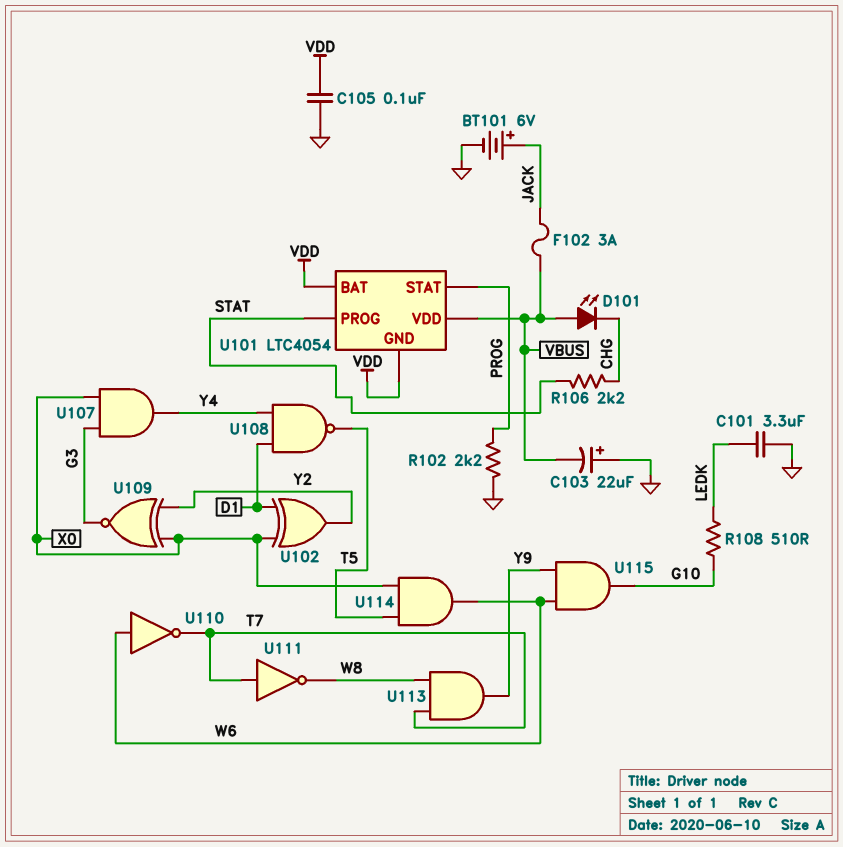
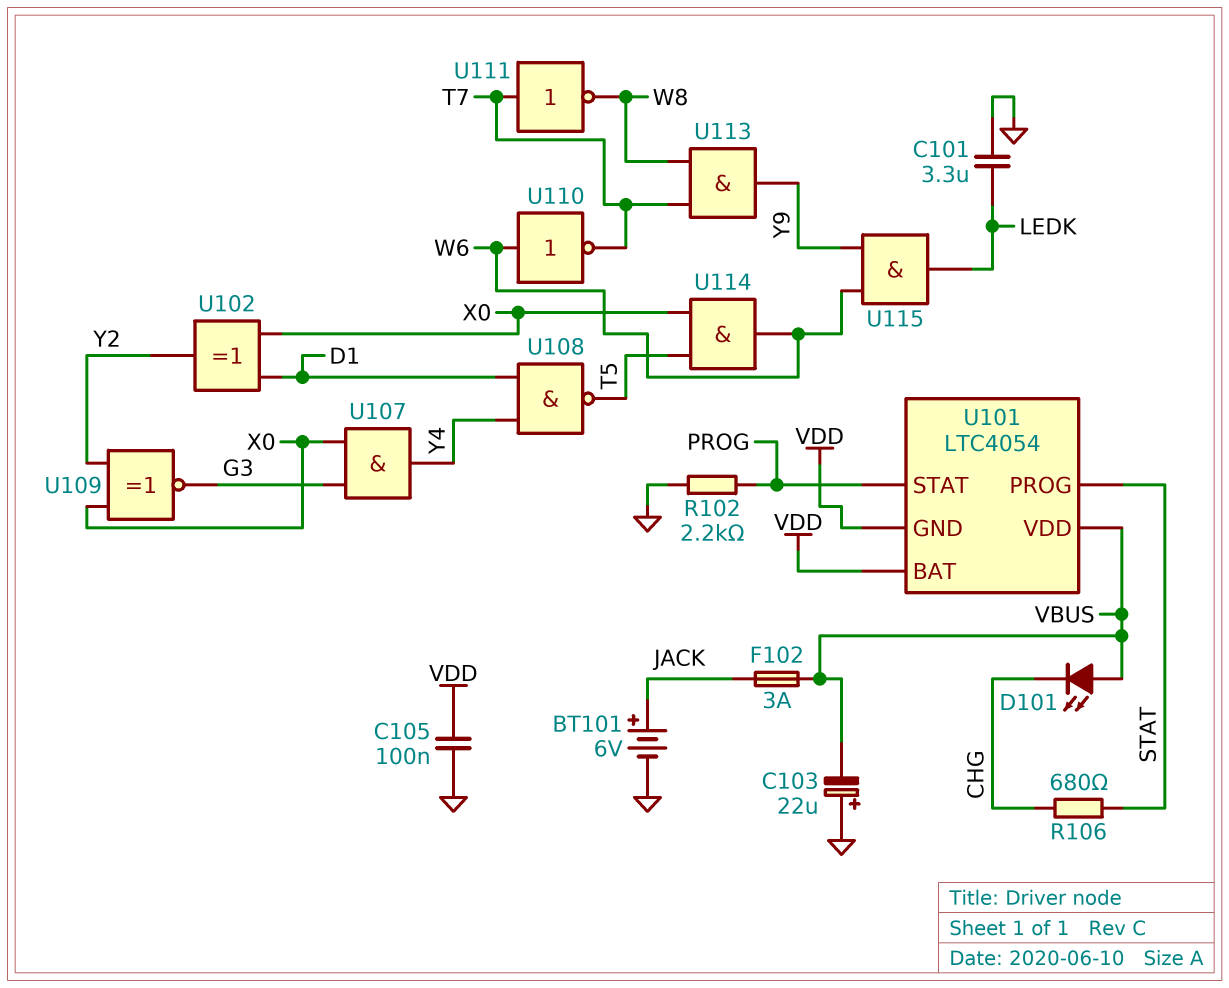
R106: 2.2k (CHG, STAT) -> 680 (CHG, STAT)
R108: 510 (G10, LEDK) -> none
U115: AND (in W6, in Y9, out G10) -> AND (in W6, in Y9, out LEDK)

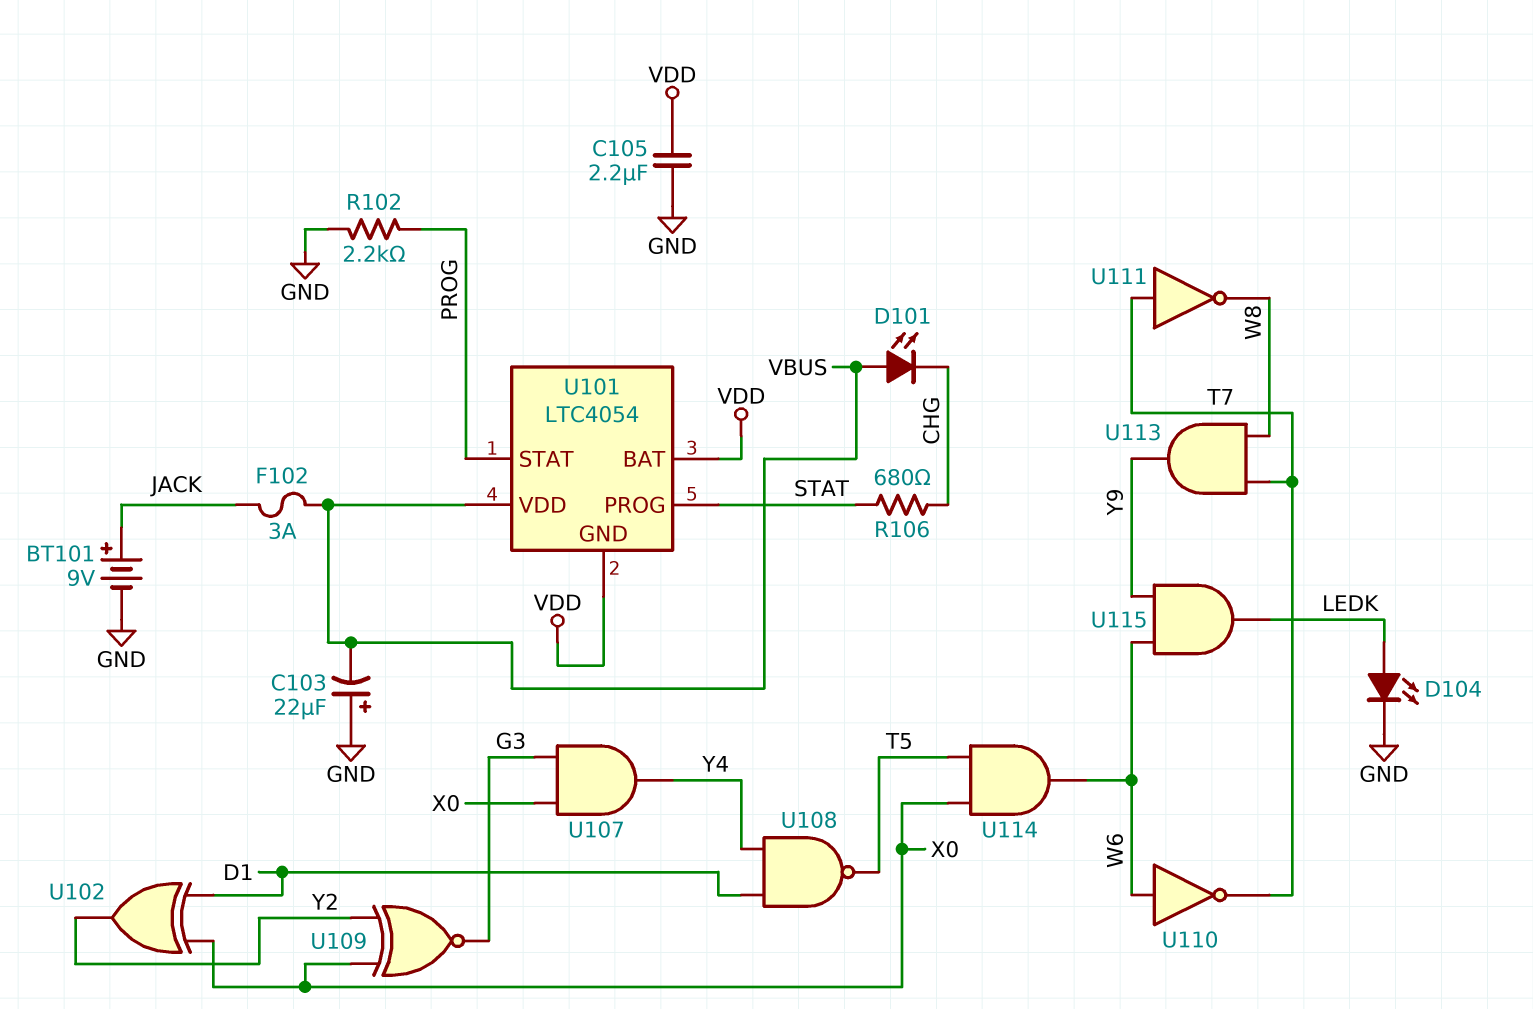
BT101: 6V (plus JACK, minus GND) -> 9V (plus JACK, minus GND)
C101: 3.3uF (GND, LEDK) -> none
C105: 100nF (GND, VDD) -> 2.2uF (GND, VDD)
D104: none -> LED (A LEDK, K GND)

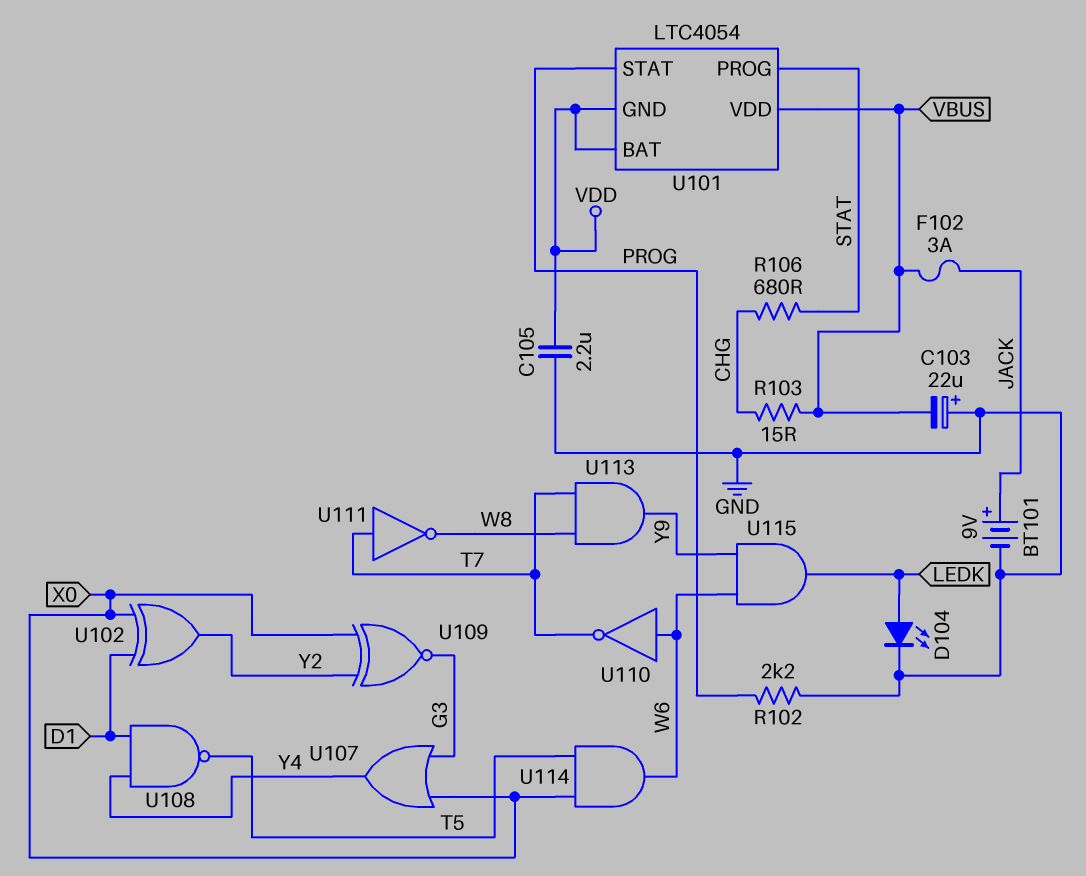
D101: LED (A VBUS, K CHG) -> none
R103: none -> 15 (CHG, VBUS)
U107: AND (in G3, in X0, out Y4) -> OR (in G3, in X0, out Y4)

